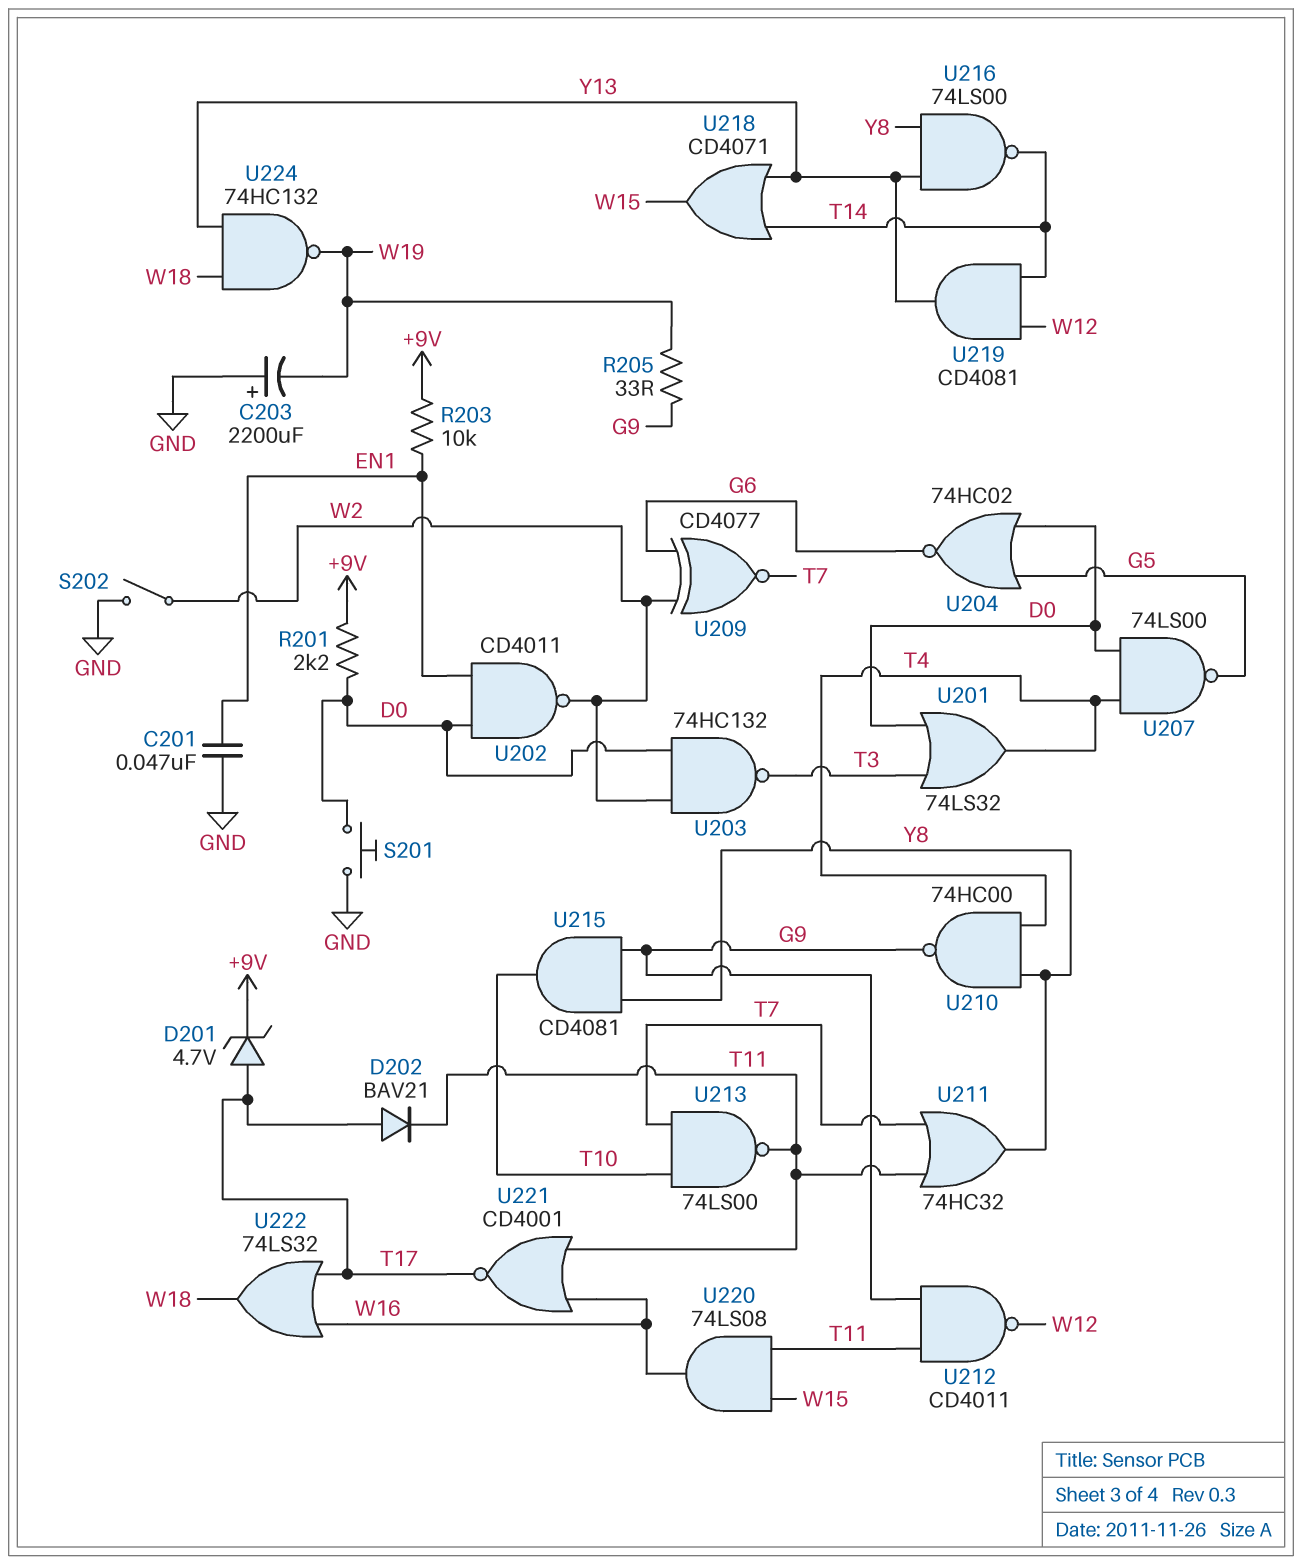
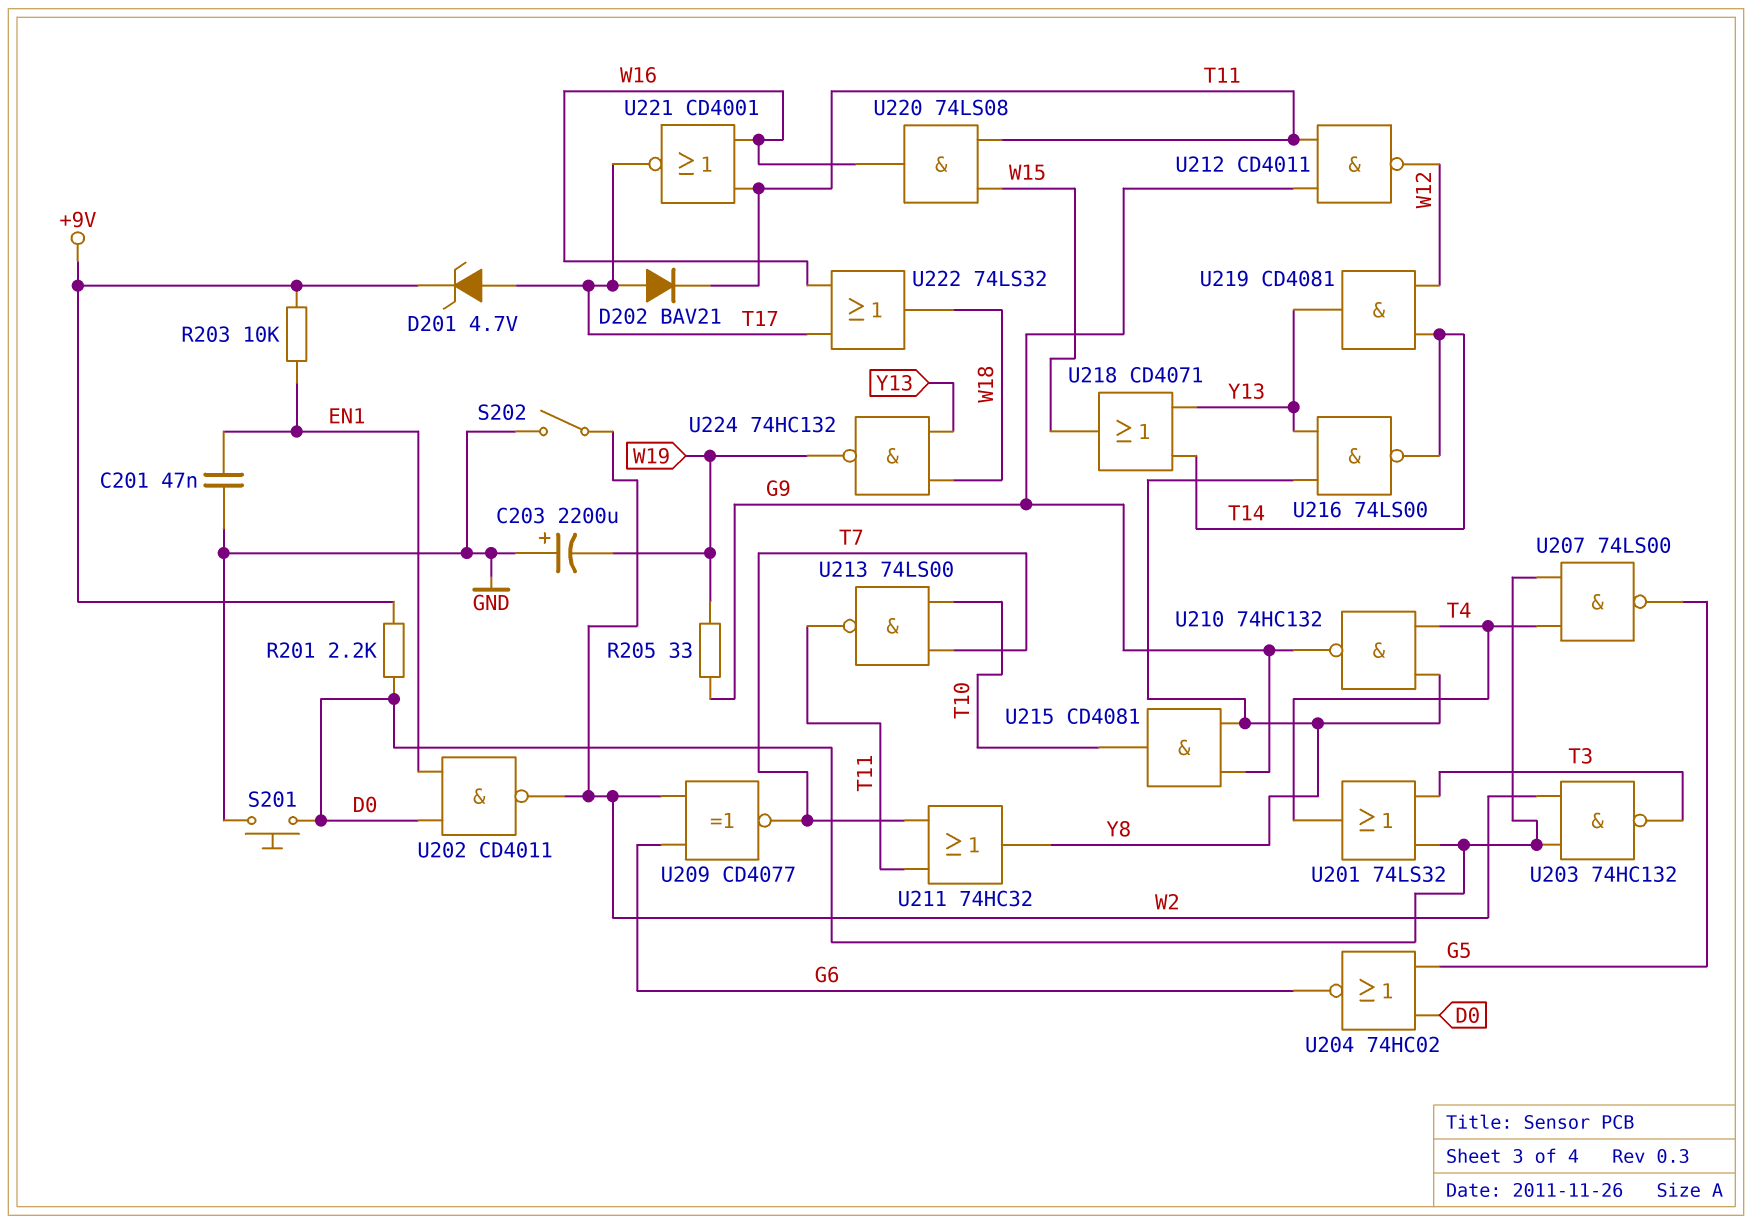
U210: NAND 74HC00 (in T4, in Y8, out G9) -> NAND 74HC132 (in T4, in Y8, out G9)

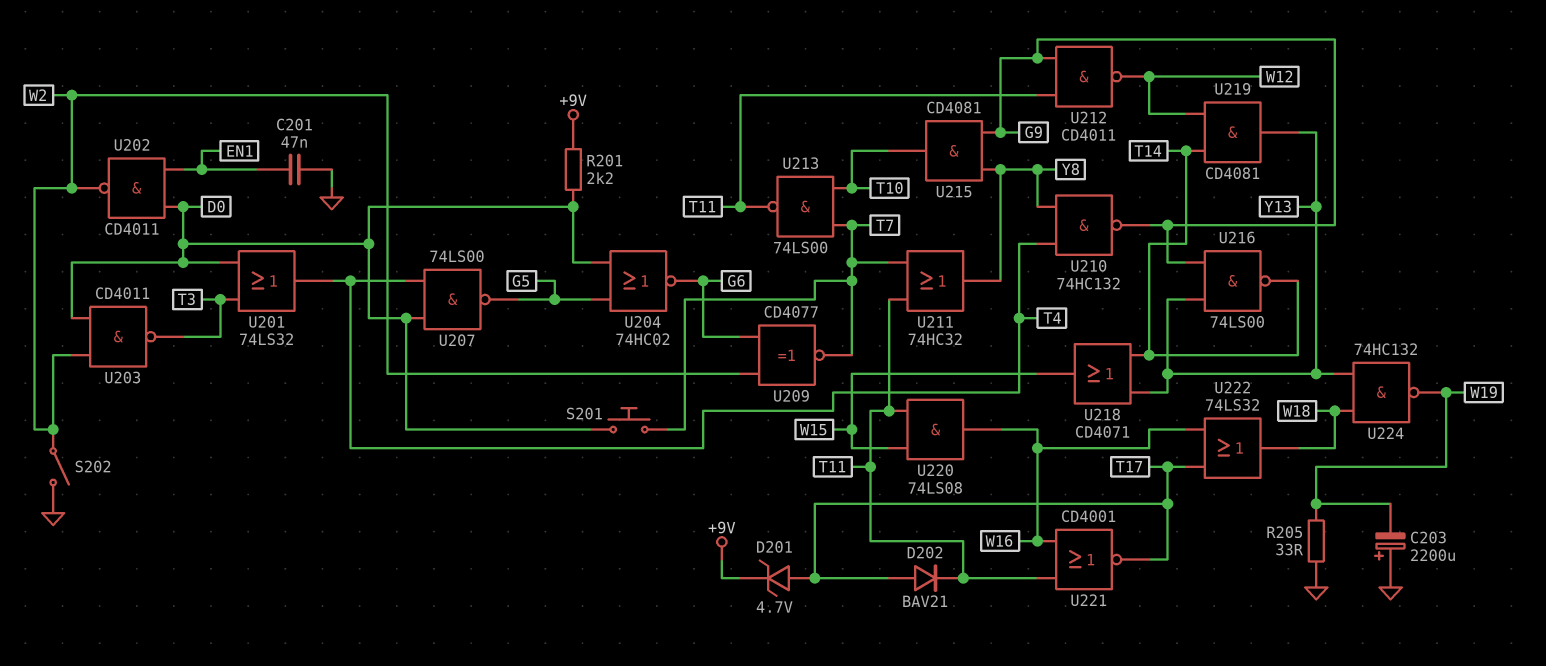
R203: 10k (+9V, EN1) -> none
R205: 33 (G9, W19) -> 33 (GND, W19)
S201: button (D0, GND) -> button (D0, T7)
U203: NAND 74HC132 (in D0, in W2, out T3) -> NAND CD4011 (in D0, in W2, out T3)
U216: NAND 74LS00 (in Y8, in Y13, out T14) -> NAND 74LS00 (in G9, in Y13, out T14)

